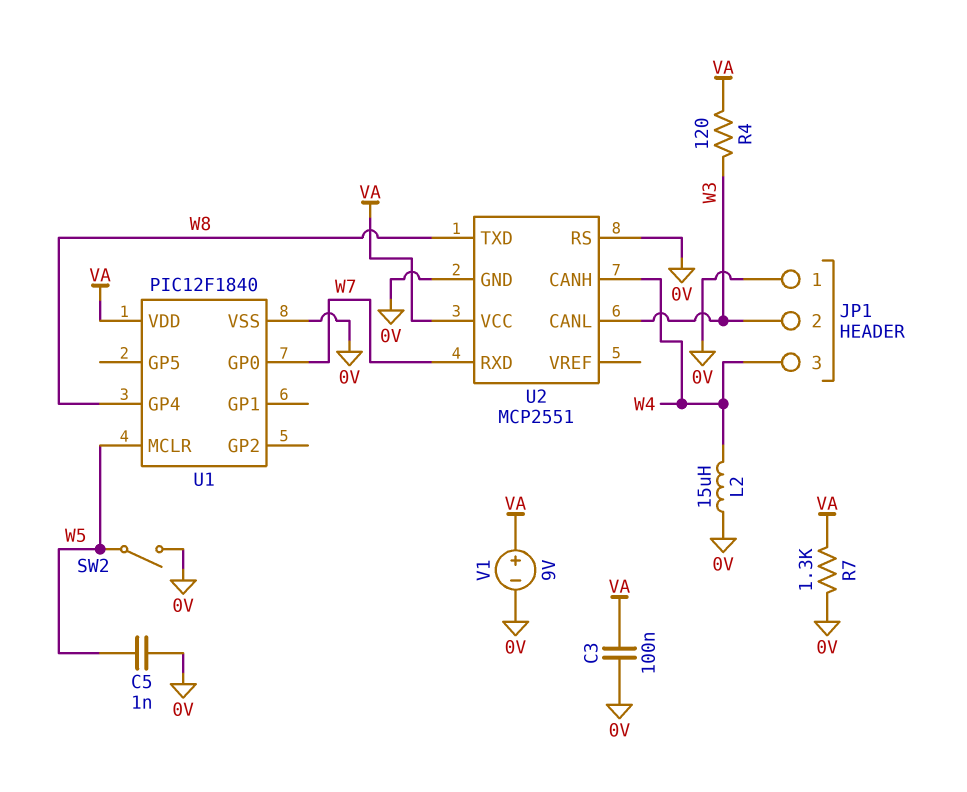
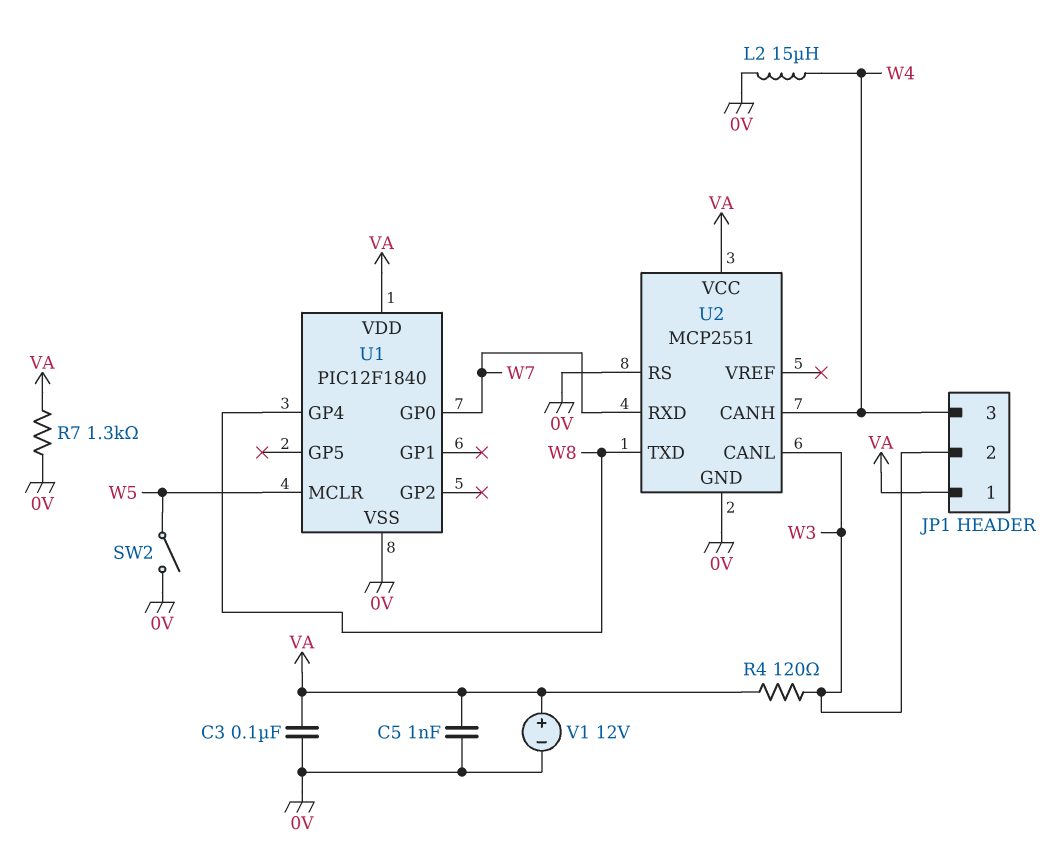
C5: 1nF (0V, W5) -> 1nF (0V, VA)
JP1 pin 1: 0V -> VA
V1: 9V (plus VA, minus 0V) -> 12V (plus VA, minus 0V)

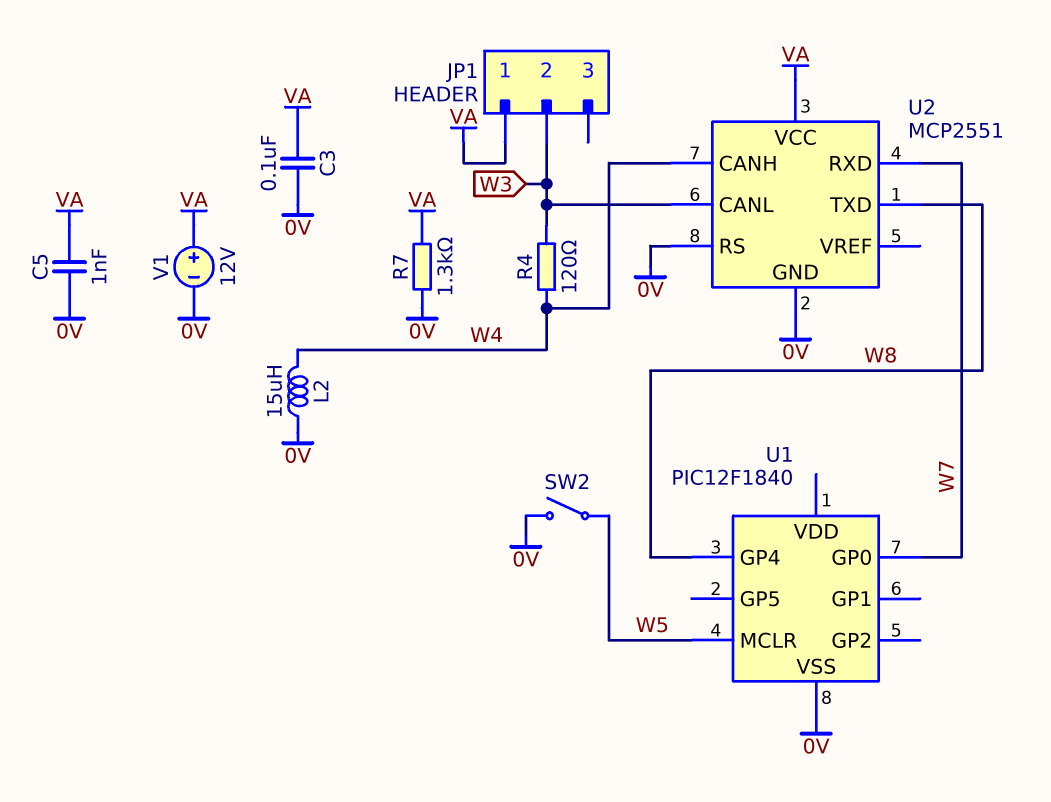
JP1 pin 3: W4 -> none
R4: 120 (VA, W3) -> 120 (W3, W4)
U1 pin VDD: VA -> none

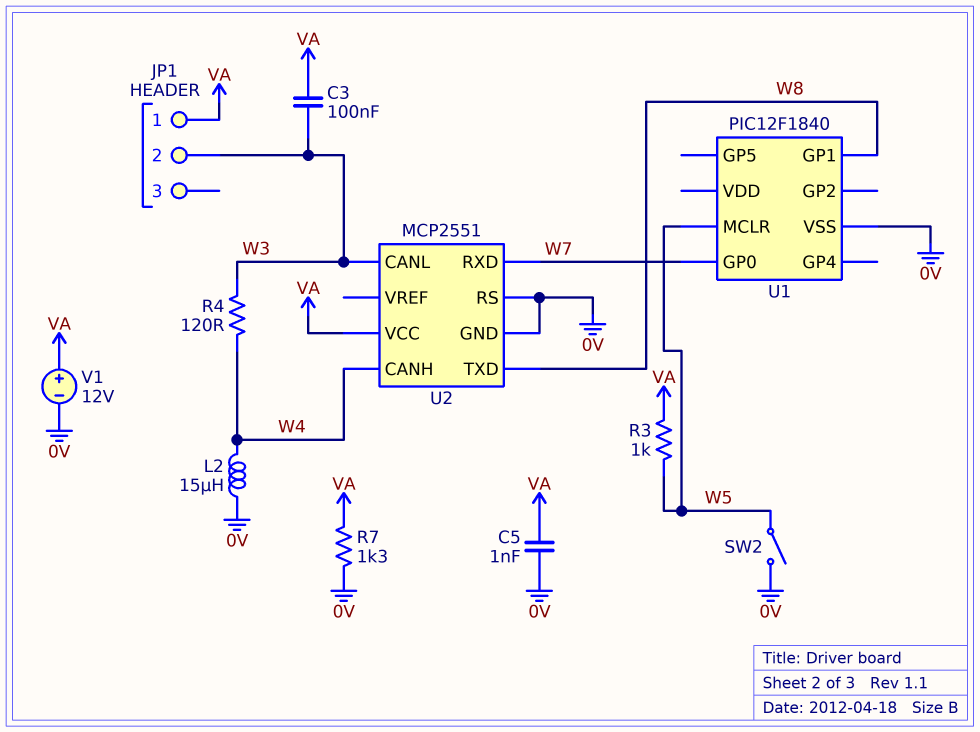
C3: 100nF (0V, VA) -> 100nF (VA, W3)
R3: none -> 1k (VA, W5)
U1 pin GP1: none -> W8
U1 pin GP4: W8 -> none

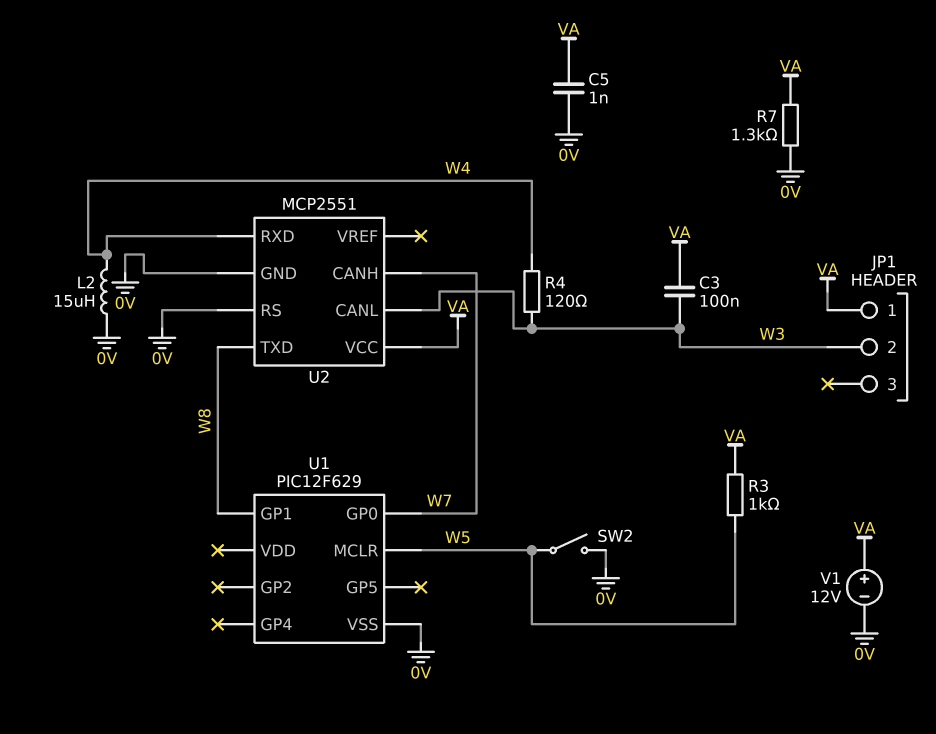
U1: PIC12F1840 -> PIC12F629
U2 pin CANH: W4 -> W7
U2 pin RXD: W7 -> W4

